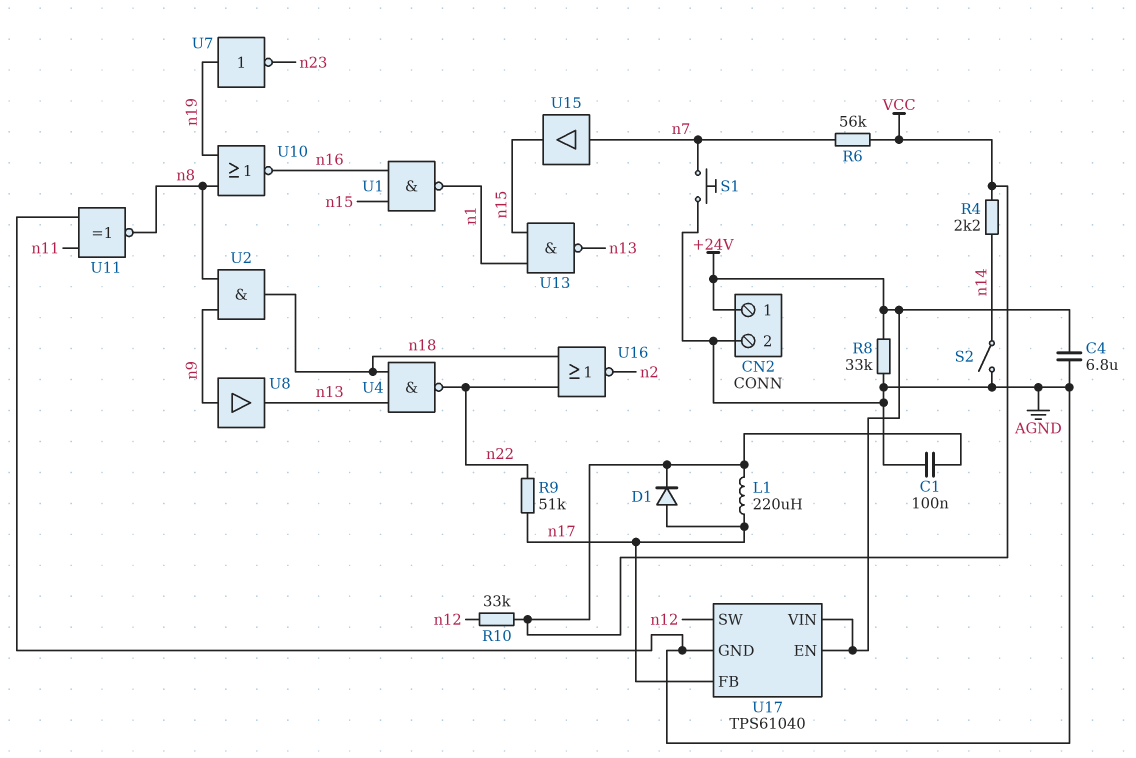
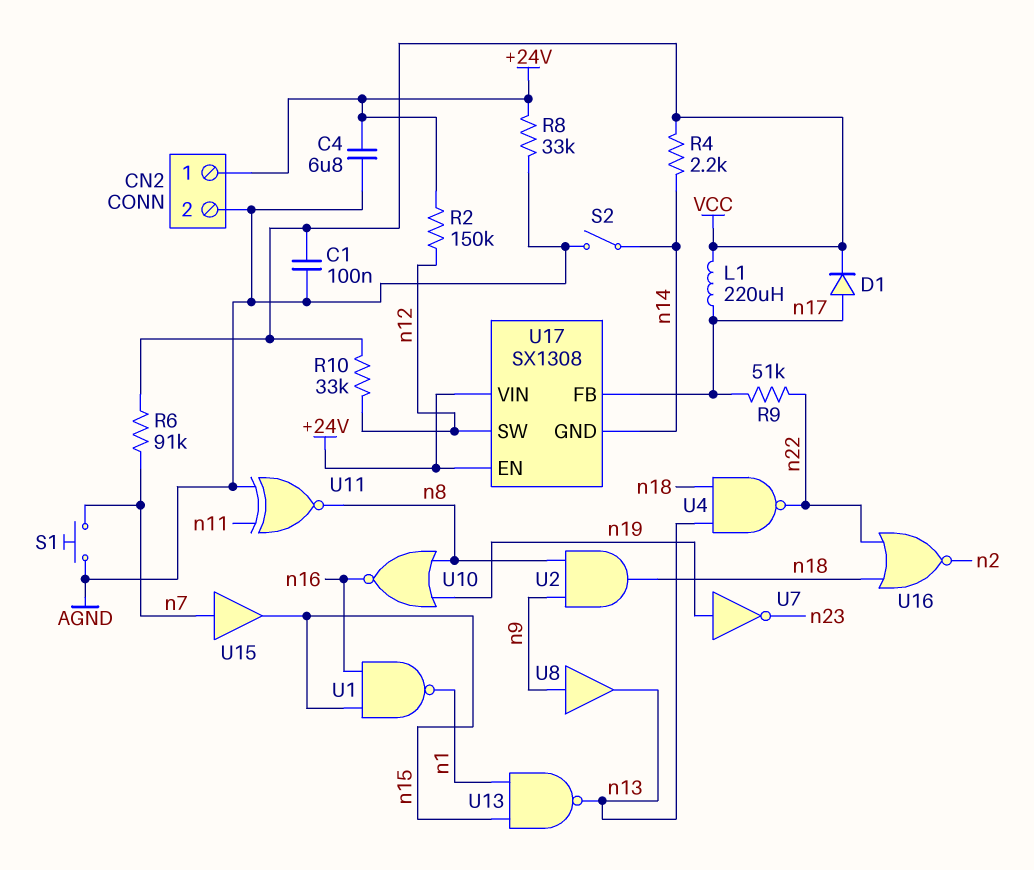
R2: none -> 150k (+24V, n12)
R6: 56k (VCC, n7) -> 91k (VCC, n7)
U17: TPS61040 -> SX1308
U17 pin GND: AGND -> n14

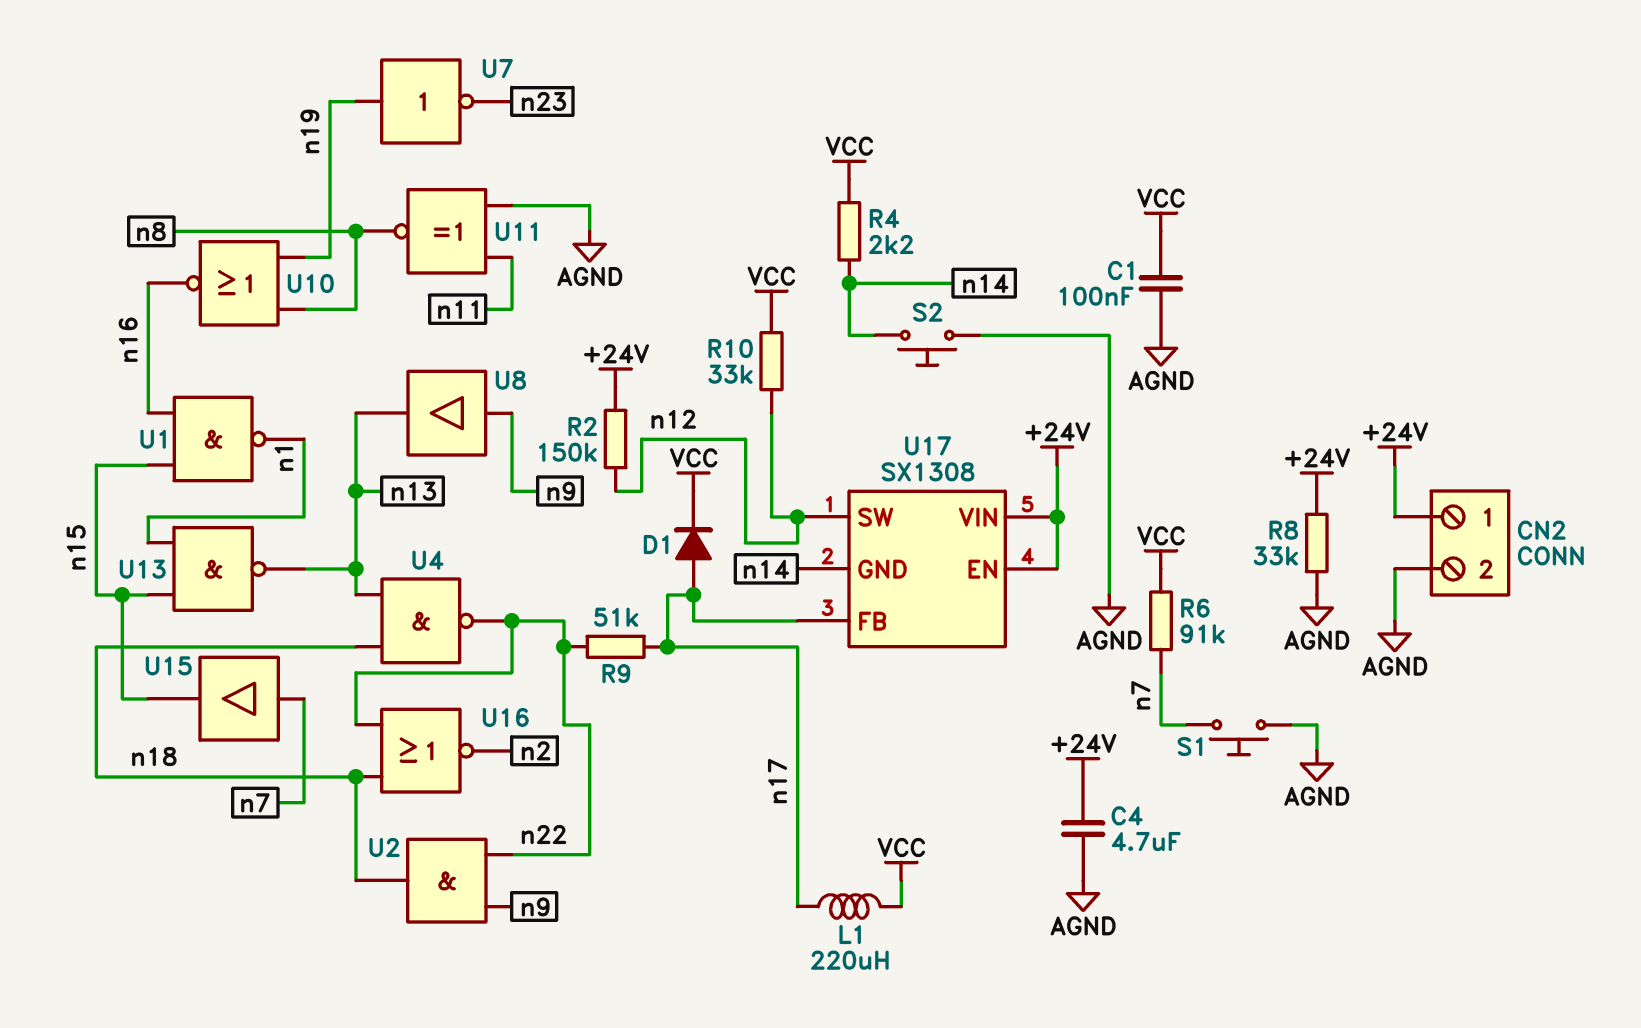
C4: 6.8uF (+24V, AGND) -> 4.7uF (+24V, AGND)
S2: switch (AGND, n14) -> button (AGND, n14)
U2: AND (in n8, in n9, out n18) -> AND (in n9, in n22, out n18)

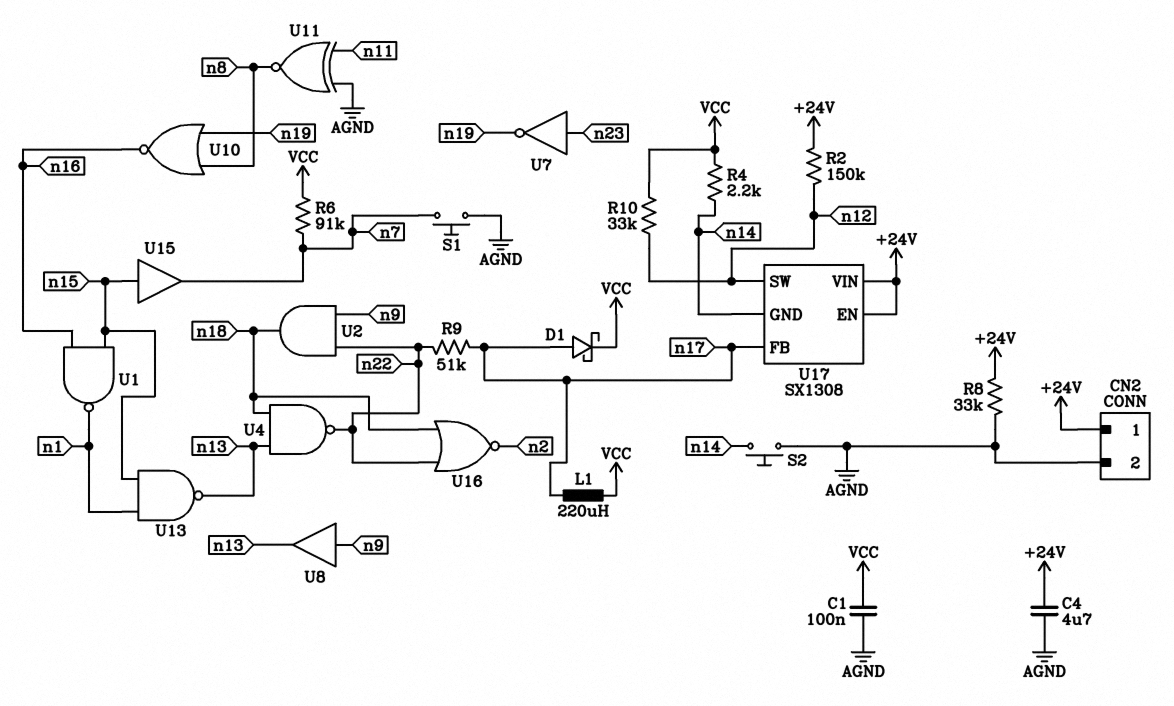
D1: diode (A n17, K VCC) -> schottky (A n17, K VCC)
U7: NOT (in n19, out n23) -> NOT (in n23, out n19)
U15: buffer (in n7, out n15) -> buffer (in n15, out n7)

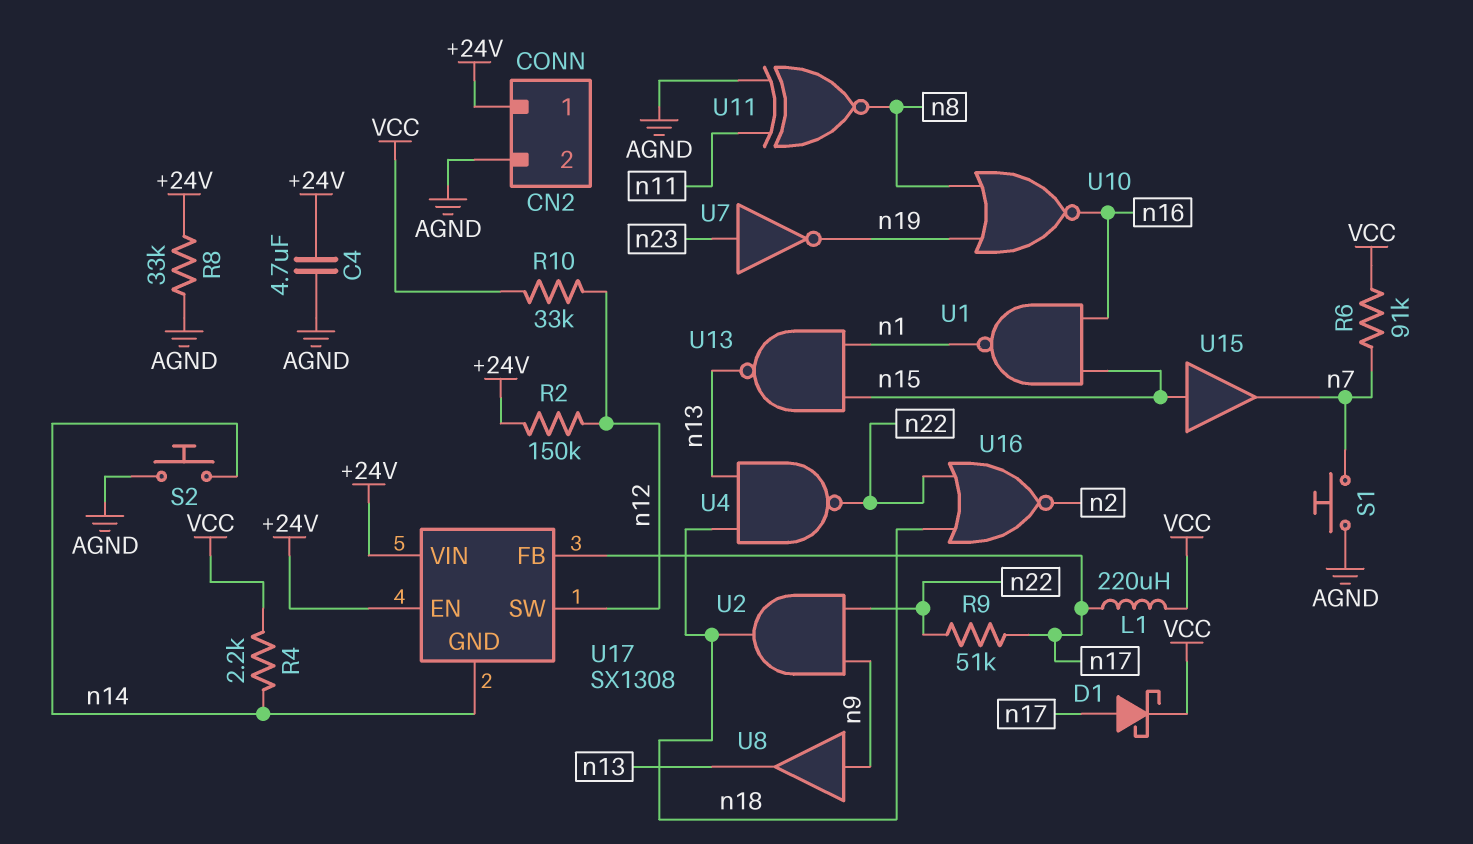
C1: 100nF (AGND, VCC) -> none

